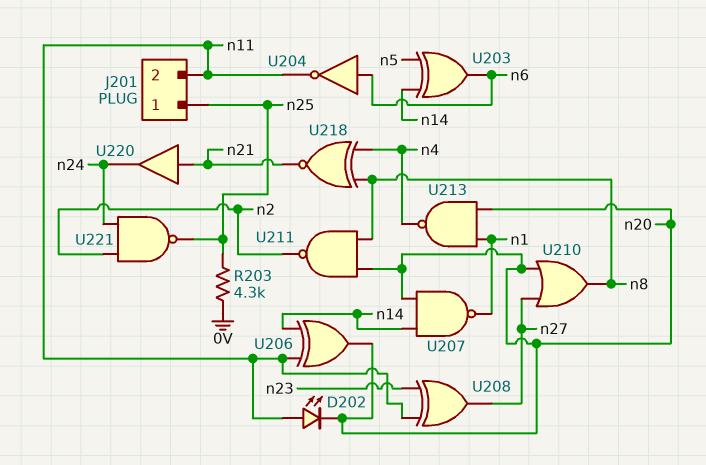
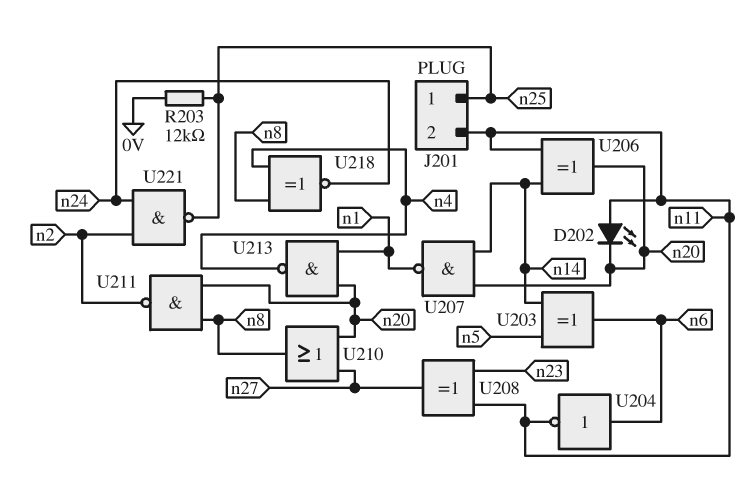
R203: 4.3k (0V, n25) -> 12k (0V, n25)
U218: XNOR (in n4, in n8, out n21) -> XNOR (in n4, in n8, out n24)
U220: buffer (in n21, out n24) -> none

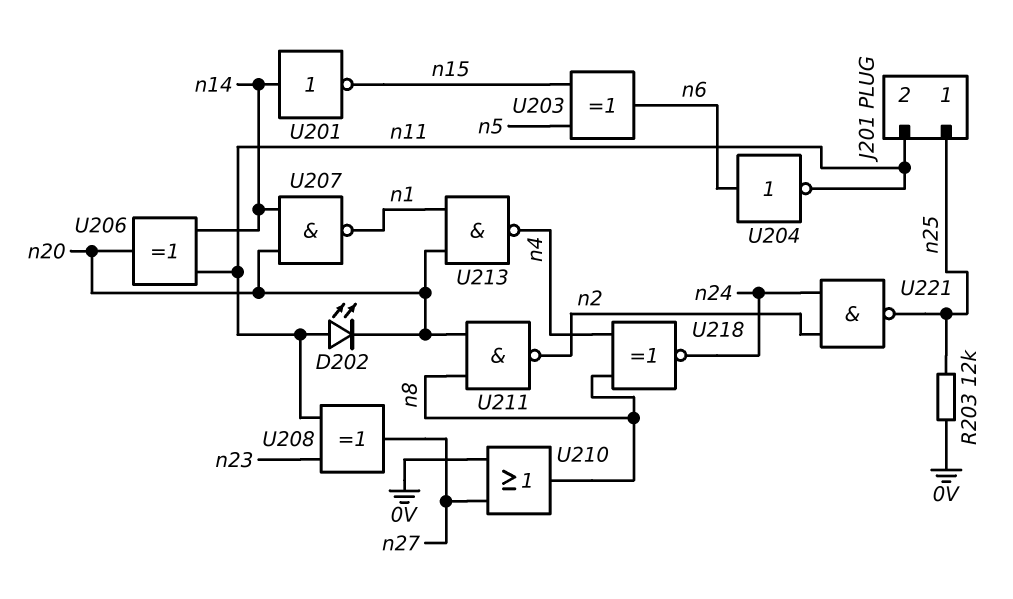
U201: none -> NOT (in n14, out n15)
U203: XOR (in n5, in n14, out n6) -> XOR (in n5, in n15, out n6)
U210: OR (in n20, in n27, out n8) -> OR (in 0V, in n27, out n8)

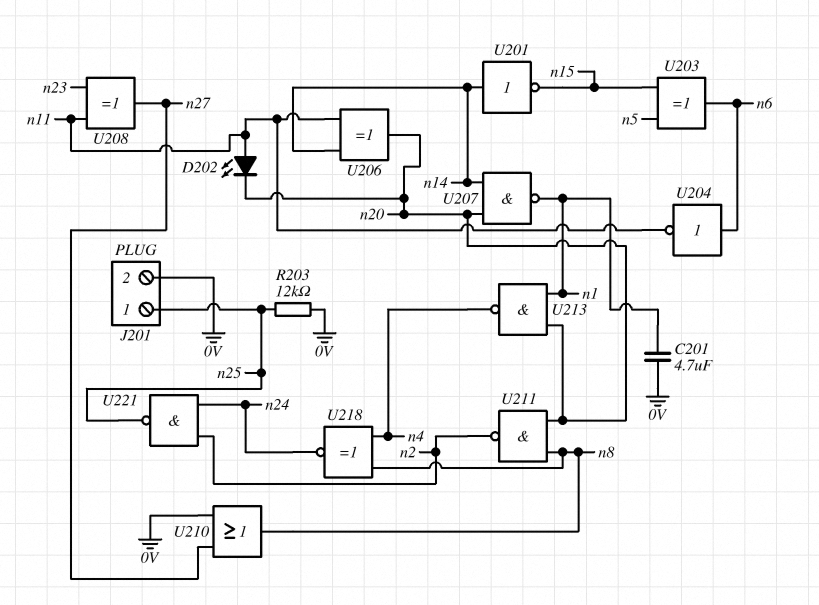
C201: none -> 4.7uF (0V, n1)
J201 pin 2: n11 -> 0V

